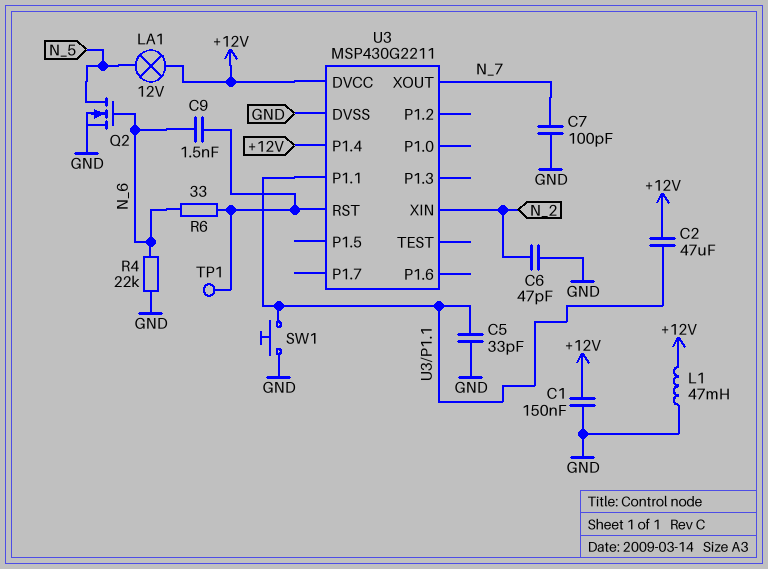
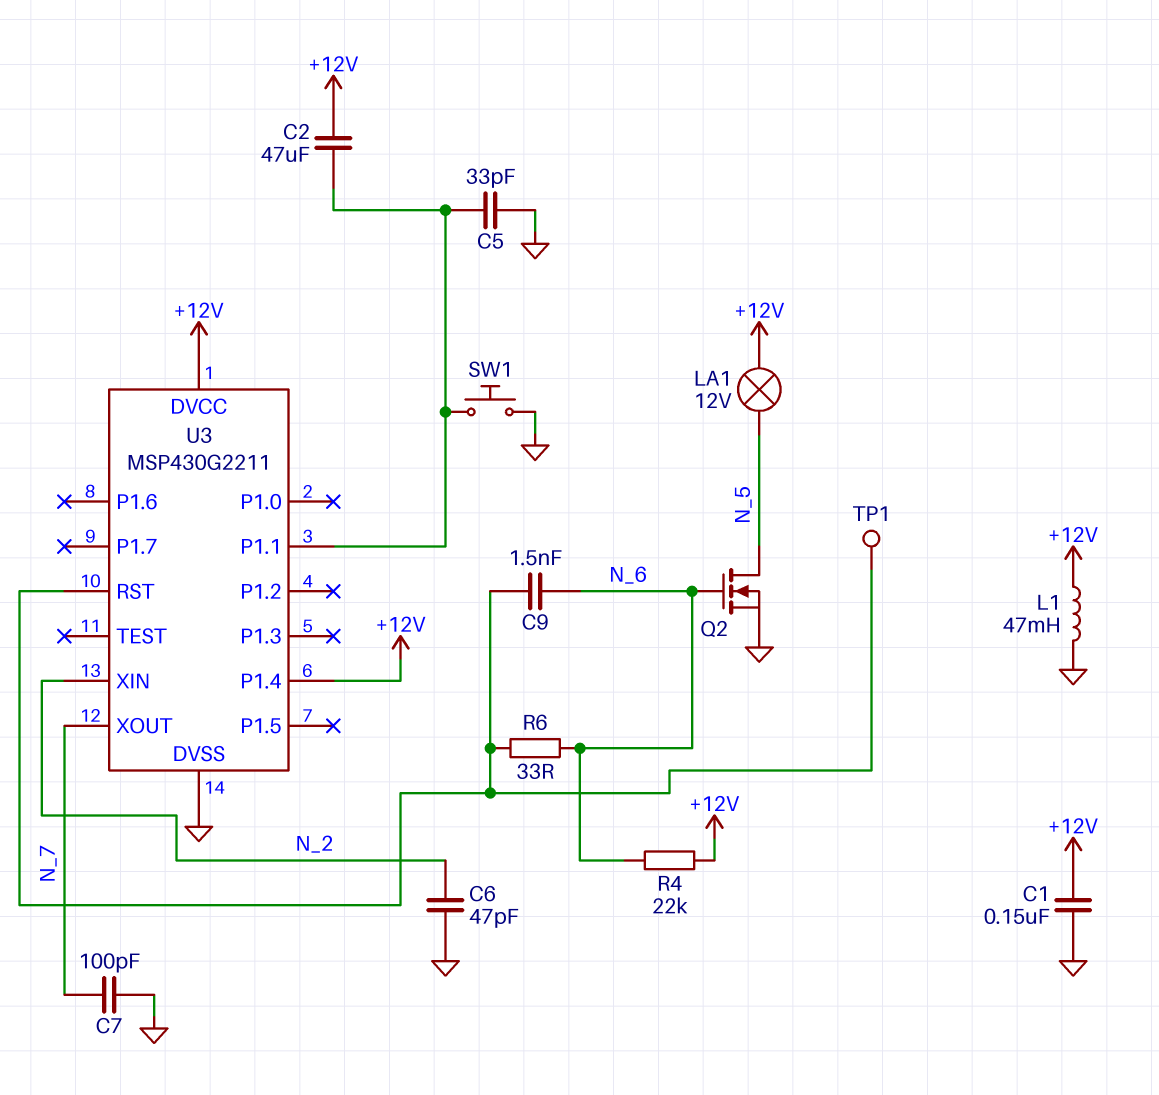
R4: 22k (GND, N_6) -> 22k (+12V, N_6)

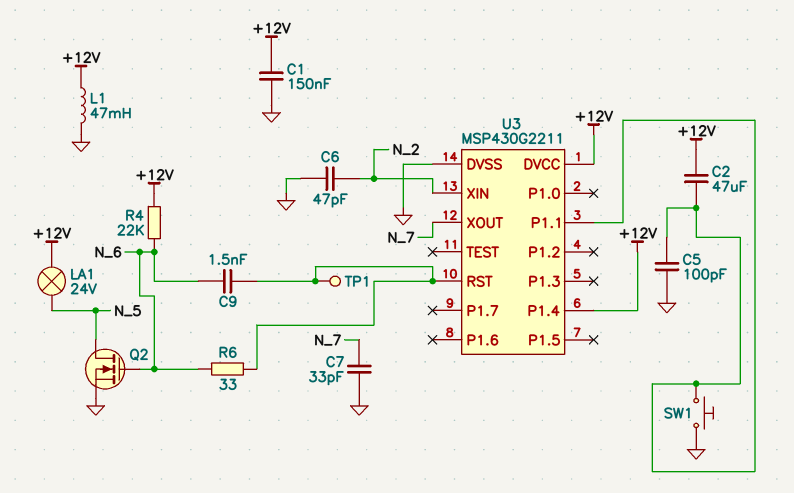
C5: 33pF (GND, U3/P1.1) -> 100pF (GND, U3/P1.1)
C7: 100pF (GND, N_7) -> 33pF (GND, N_7)
LA1: lamp 12V (+12V, N_5) -> lamp 24V (+12V, N_5)

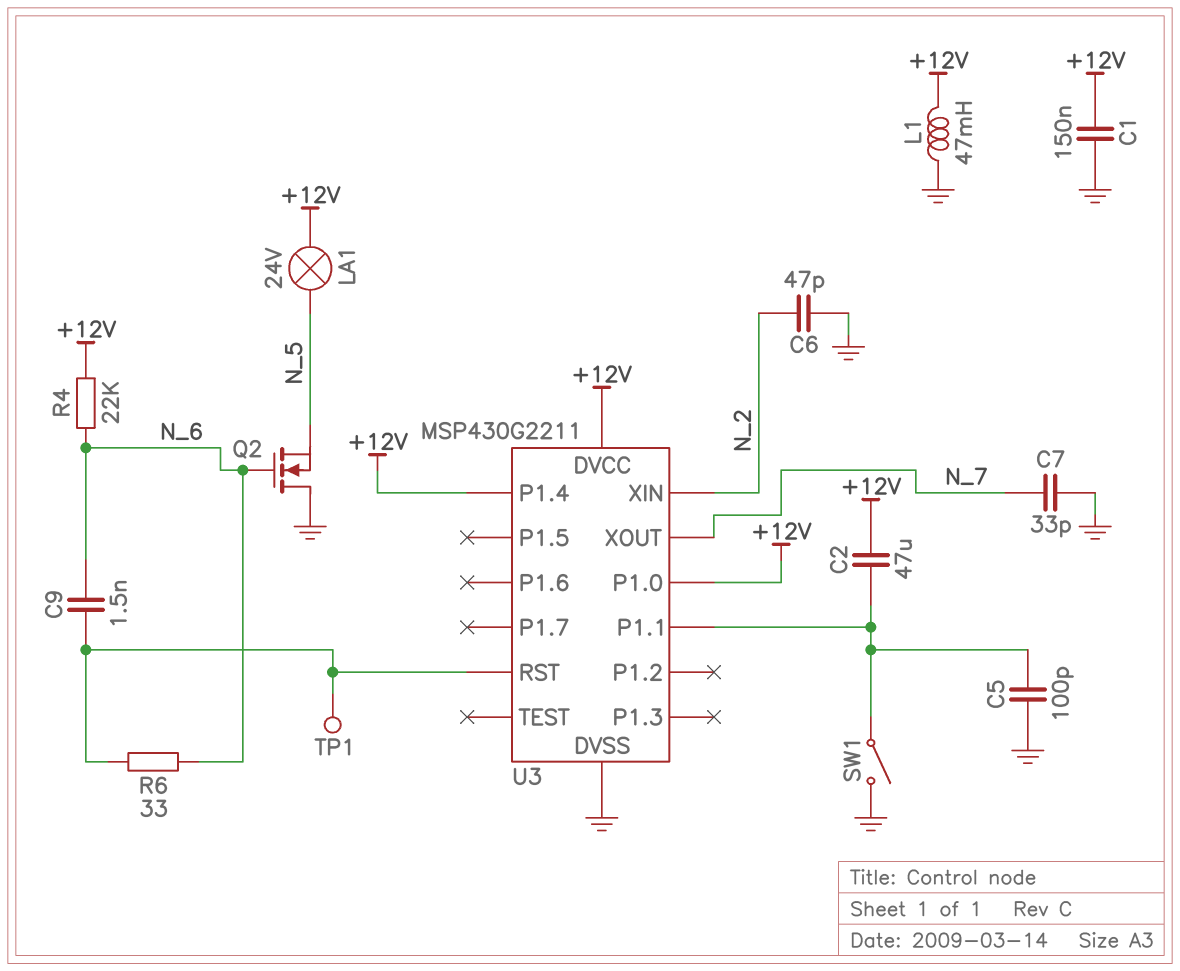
Q2: NMOS (G N_6, D N_5, S GND) -> NMOS (G N_6, D GND, S N_5)
SW1: button (GND, U3/P1.1) -> switch (GND, U3/P1.1)
U3 pin P1.0: none -> +12V

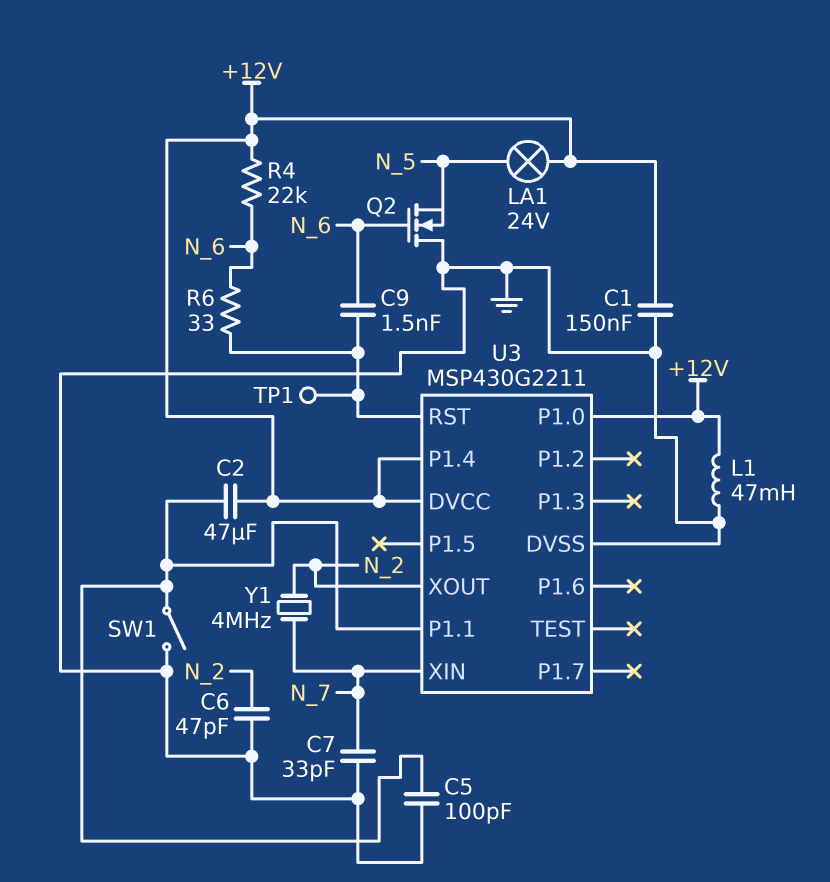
U3 pin XIN: N_2 -> N_7
U3 pin XOUT: N_7 -> N_2
Y1: none -> 4MHz (N_2, N_7)

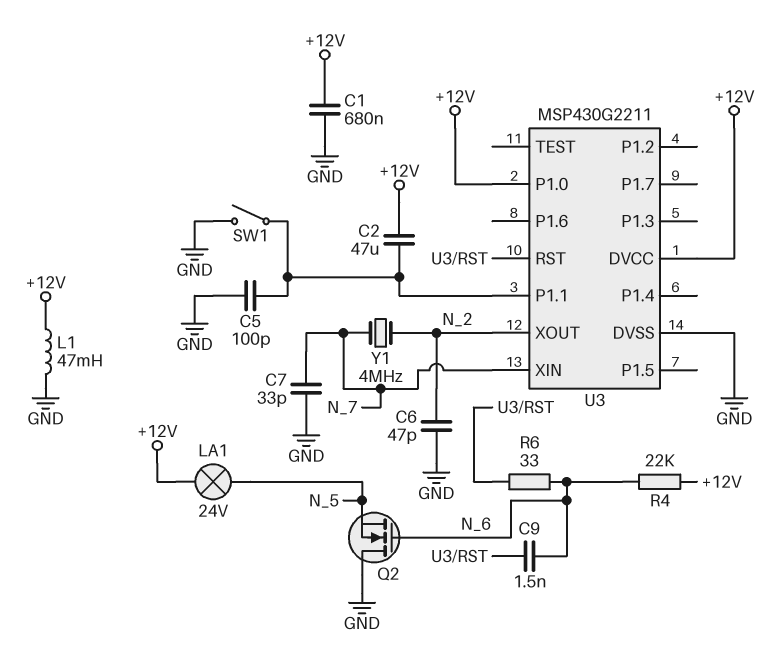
C1: 150nF (+12V, GND) -> 680nF (+12V, GND)
TP1: test point (U3/RST) -> none
U3 pin P1.4: +12V -> none

